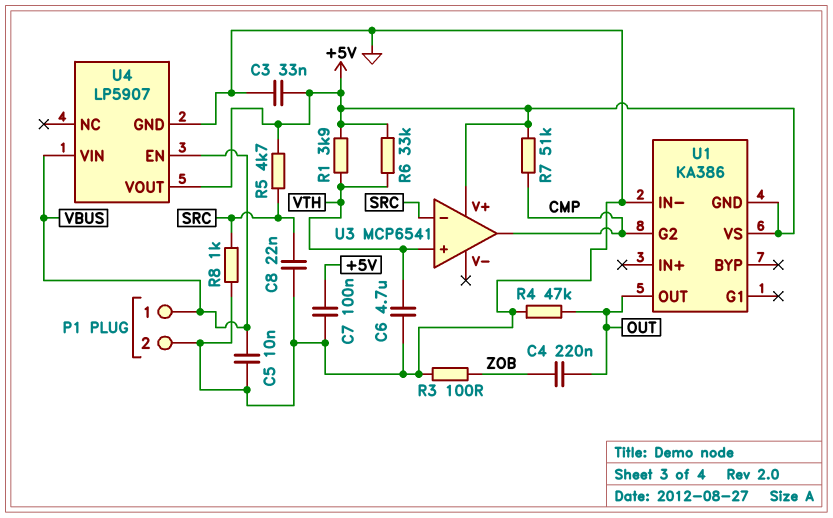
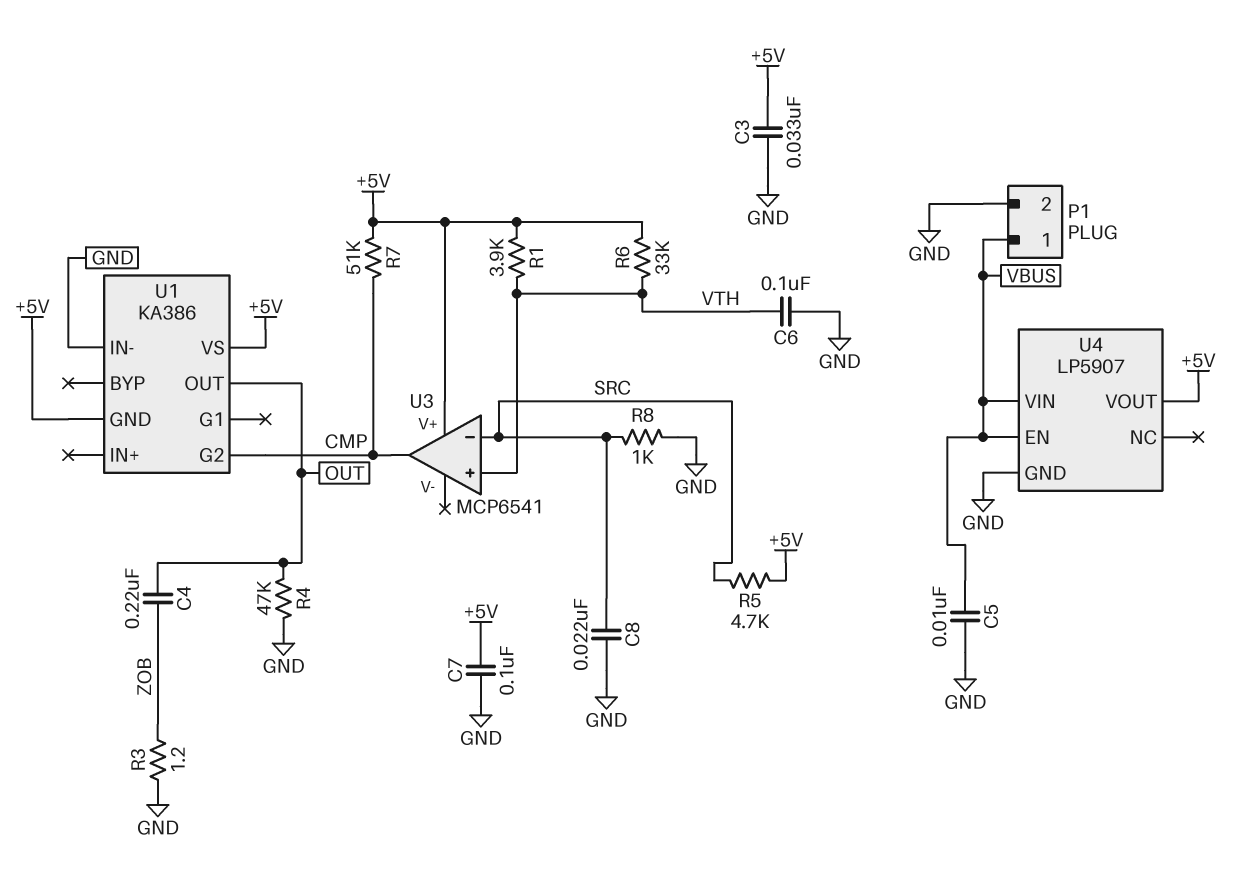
C6: 4.7uF (GND, VTH) -> 100nF (GND, VTH)
R3: 100 (GND, ZOB) -> 1.2 (GND, ZOB)

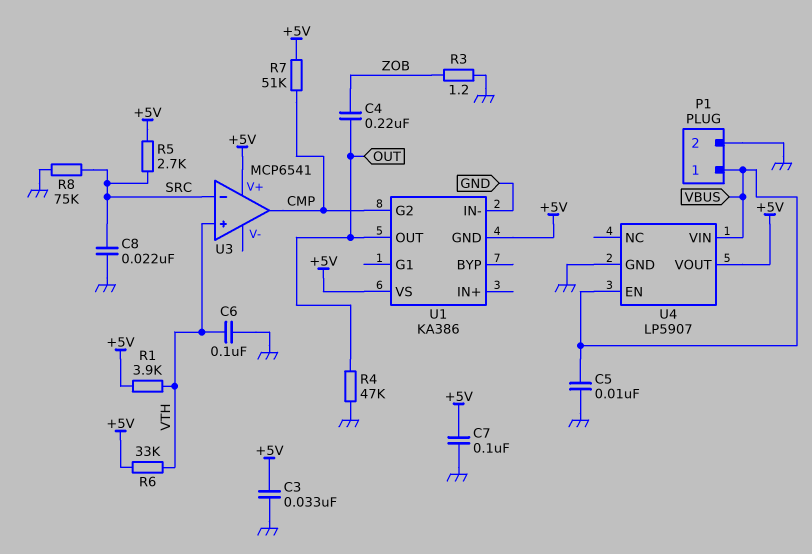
R5: 4.7k (+5V, SRC) -> 2.7k (+5V, SRC)
R8: 1k (GND, SRC) -> 75k (GND, SRC)

